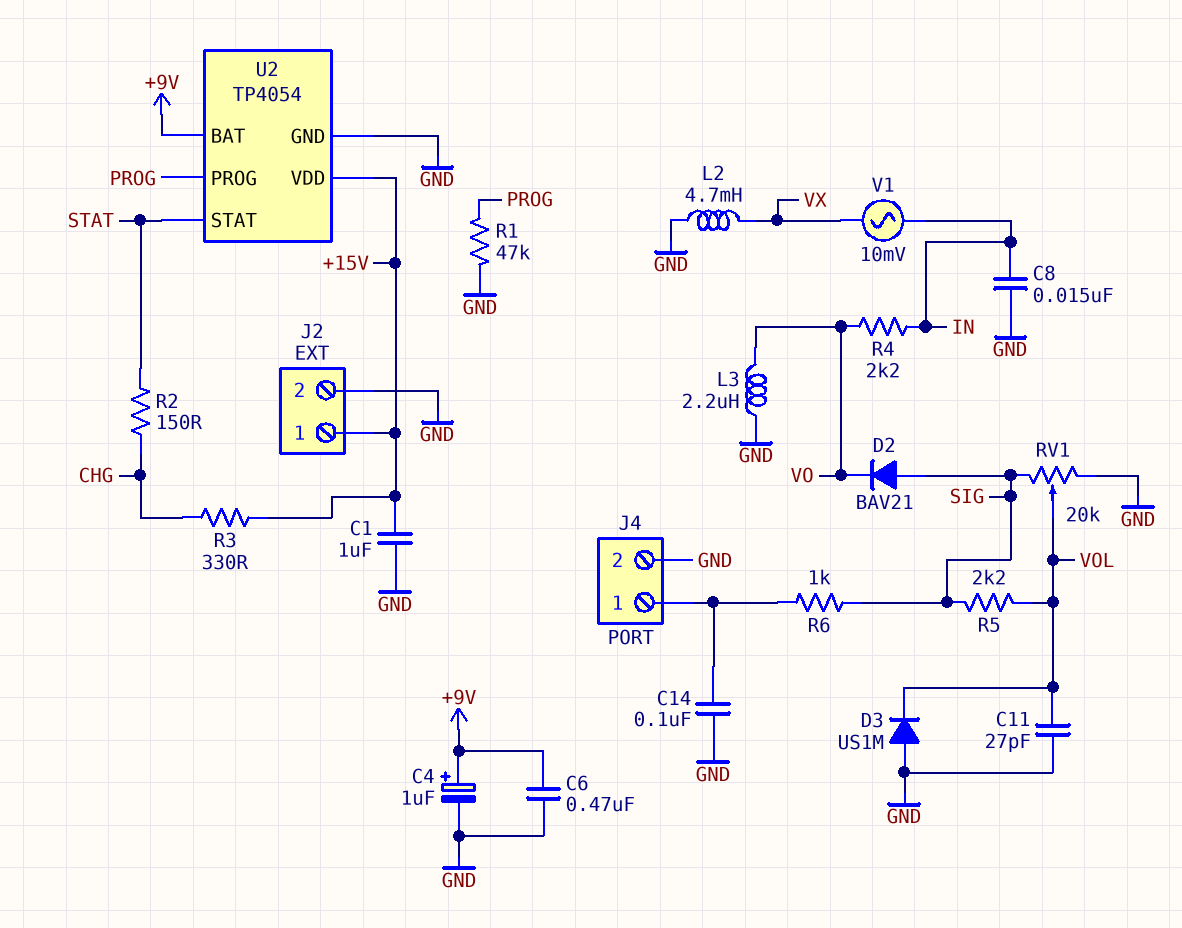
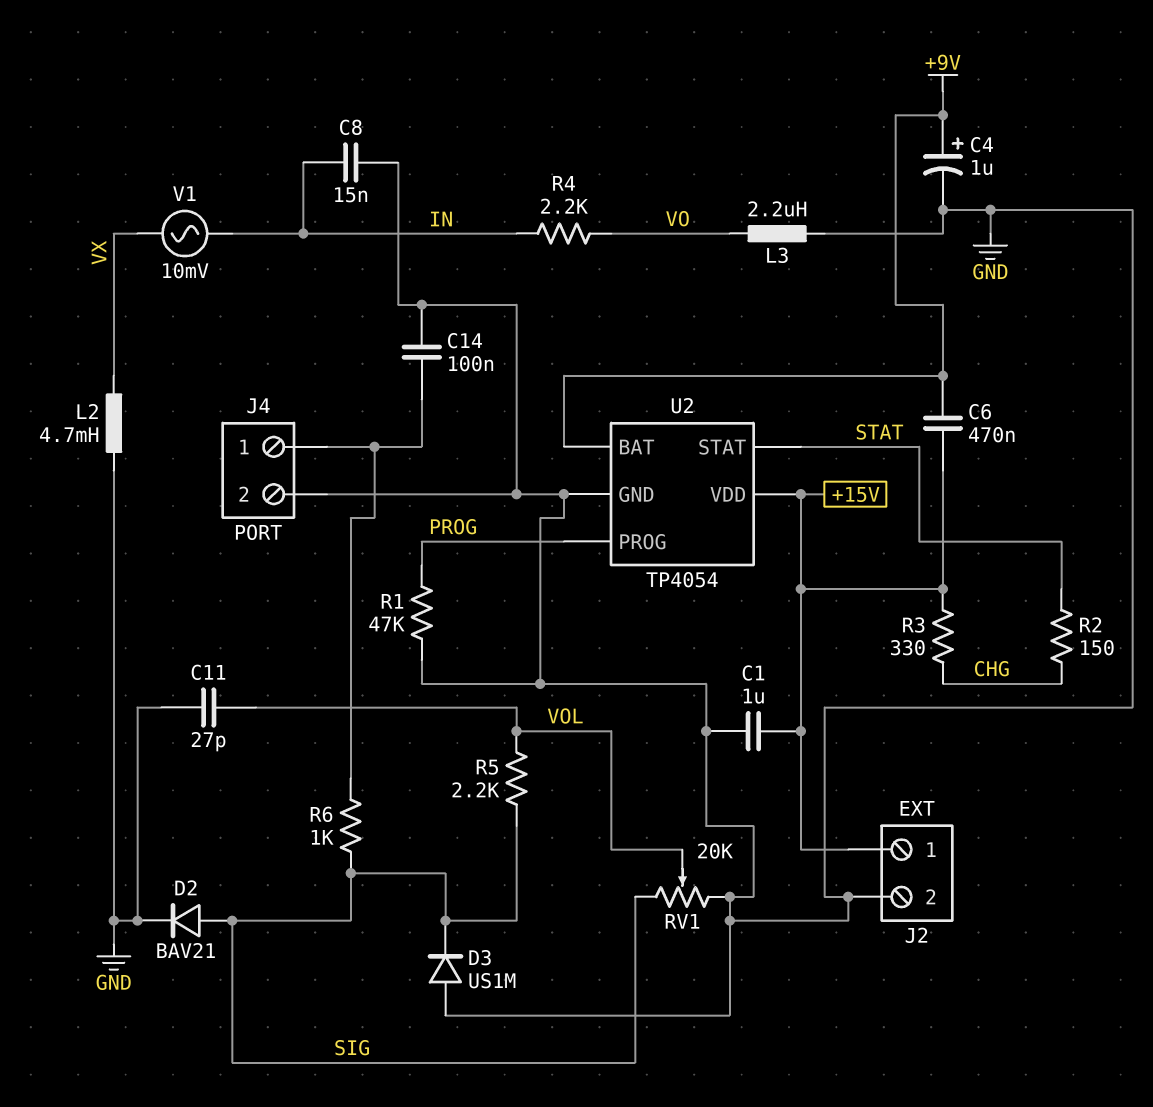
C6: 470nF (+9V, GND) -> 470nF (+9V, +15V)
D2: diode BAV21 (A SIG, K VO) -> diode BAV21 (A SIG, K GND)
D3: diode US1M (A GND, K VOL) -> diode US1M (A GND, K SIG)

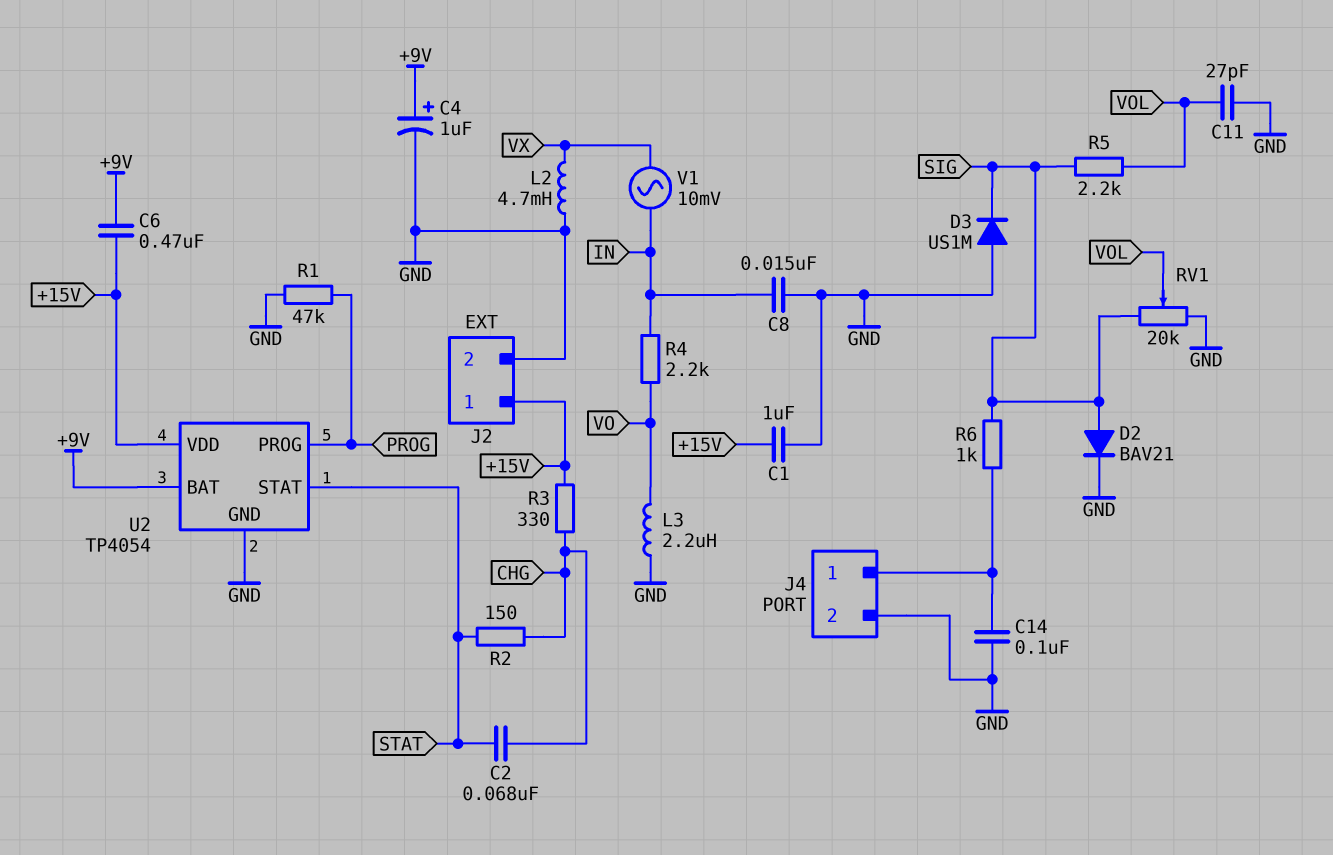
C2: none -> 68nF (CHG, STAT)

